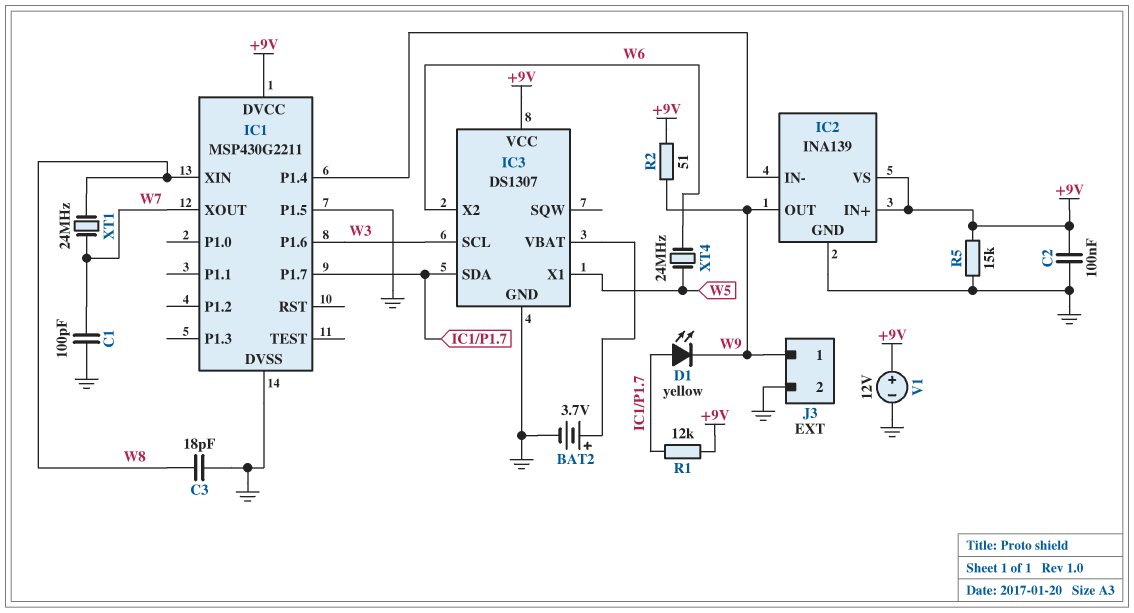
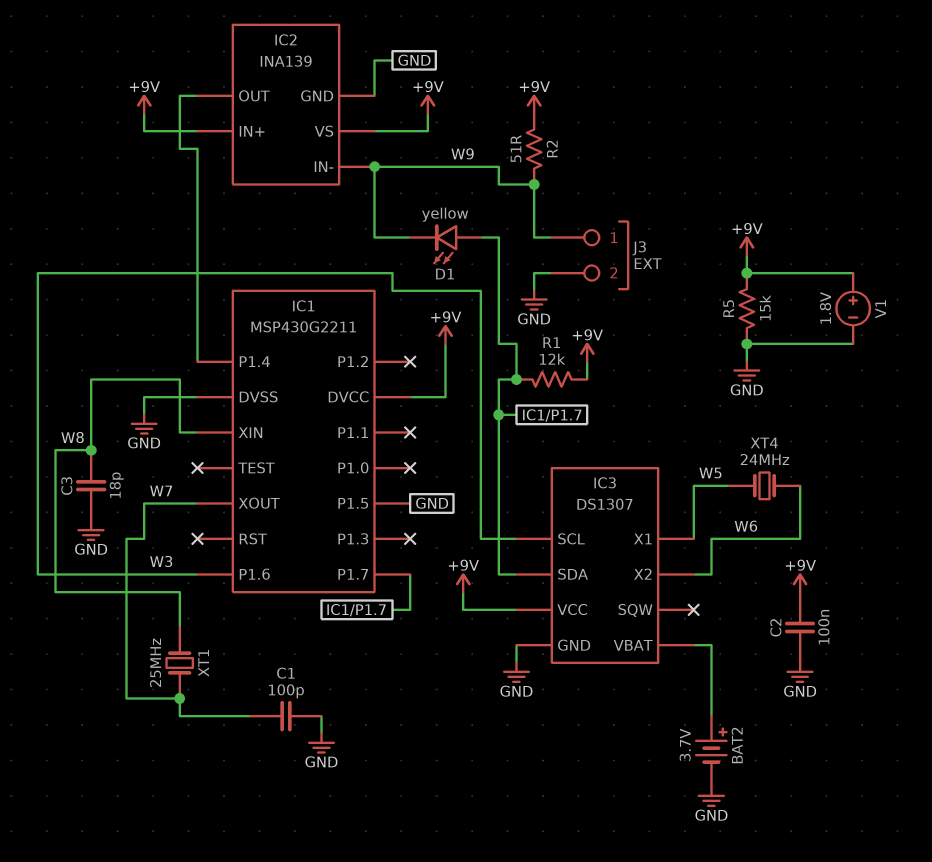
IC2 pin IN-: IC1/P1.4 -> W9
IC2 pin OUT: W9 -> IC1/P1.4
V1: 12V (plus +9V, minus GND) -> 1.8V (plus +9V, minus GND)
XT1: 24MHz (W7, W8) -> 25MHz (W7, W8)

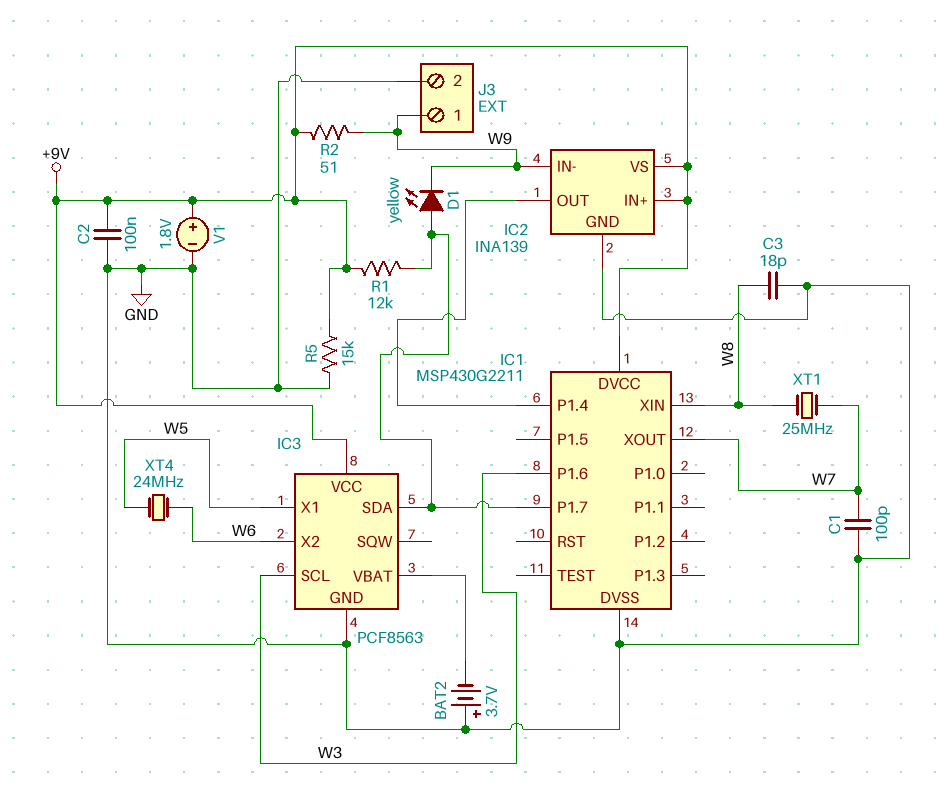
BAT2: 3.7V (plus IC3/VBAT, minus GND) -> 3.7V (plus GND, minus IC3/VBAT)
IC1 pin P1.5: GND -> none
IC3: DS1307 -> PCF8563

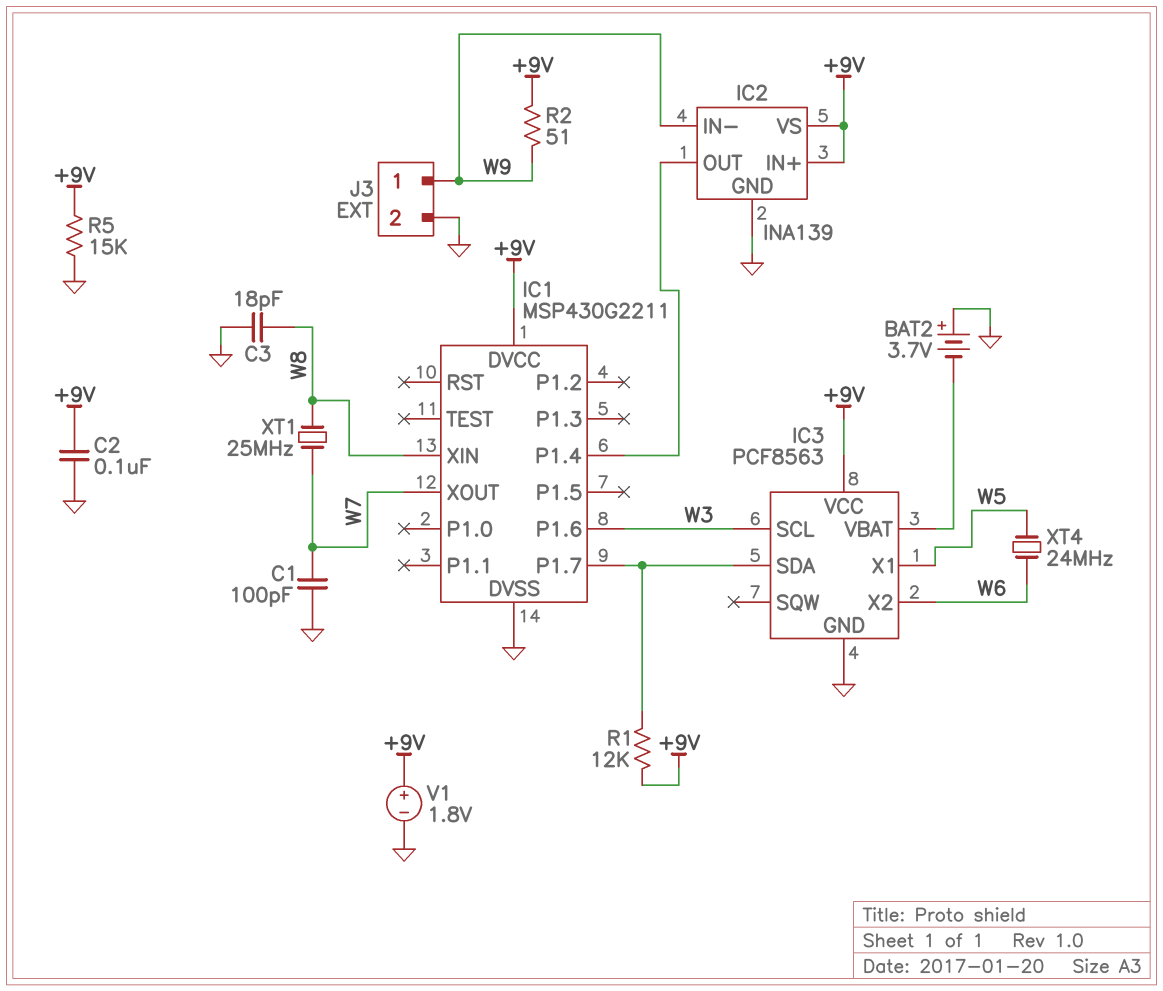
D1: LED yellow (A IC1/P1.7, K W9) -> none

